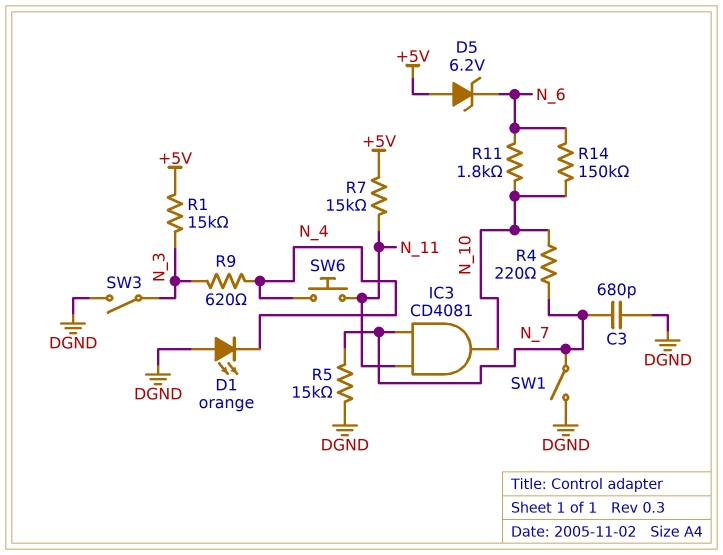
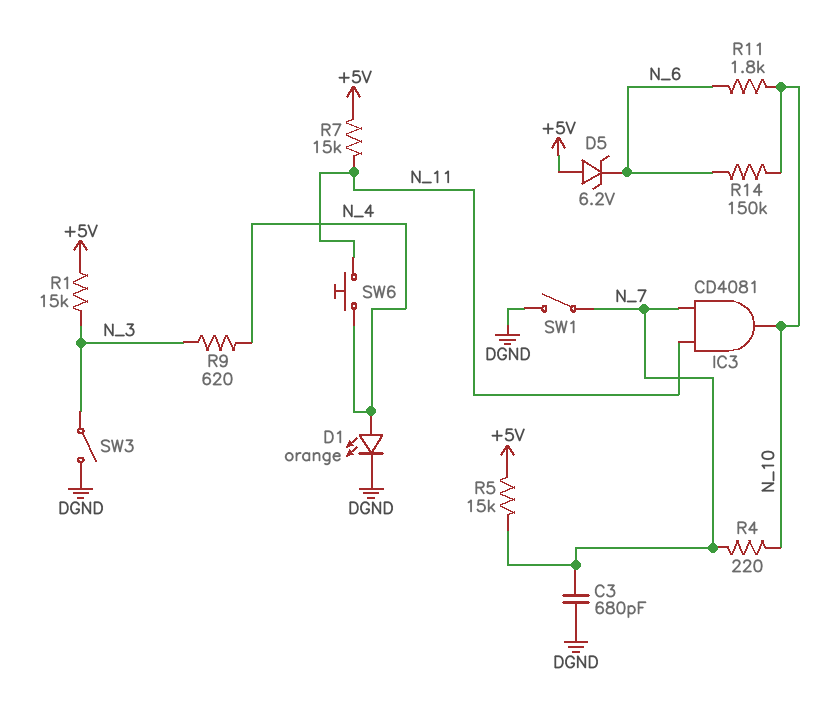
D1: LED orange (A DGND, K N_4) -> LED orange (A N_4, K DGND)
R5: 15k (DGND, N_7) -> 15k (+5V, N_7)

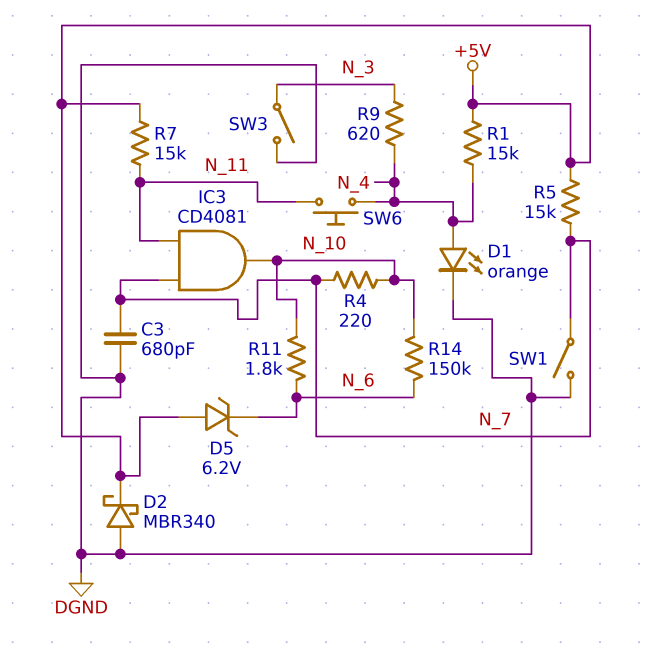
D2: none -> schottky MBR340 (A DGND, K +5V)
R1: 15k (+5V, N_3) -> 15k (+5V, N_4)

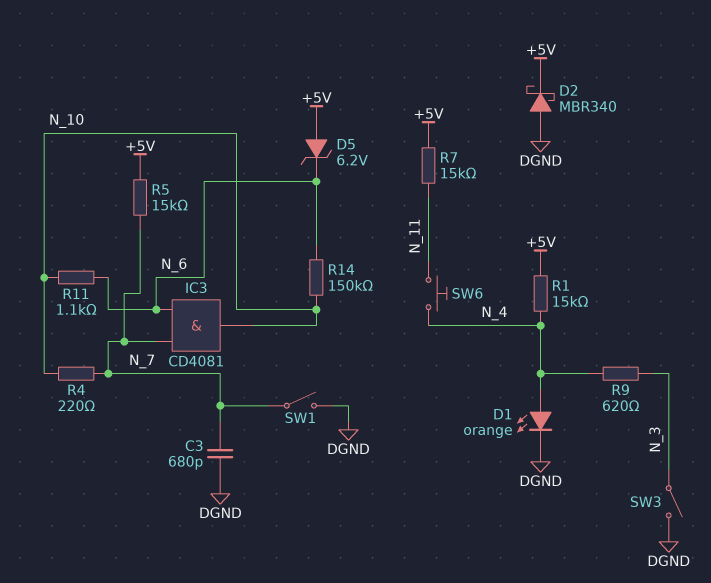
IC3: AND CD4081 (in N_7, in N_11, out N_10) -> AND CD4081 (in N_6, in N_7, out N_10)
R11: 1.8k (N_6, N_10) -> 1.1k (N_6, N_10)

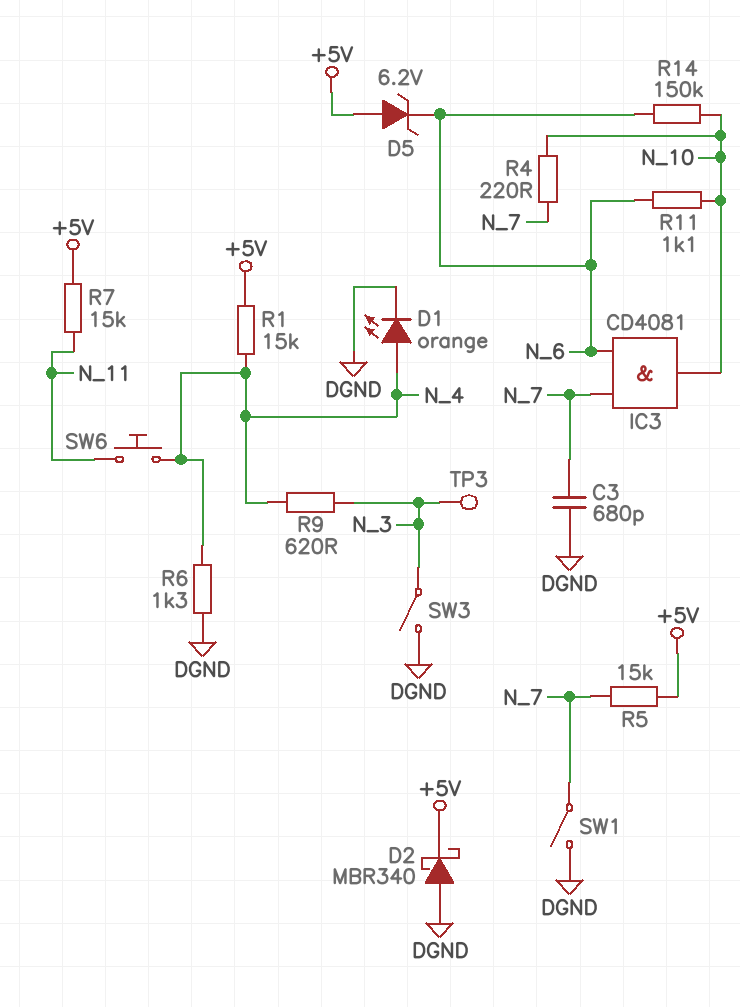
R6: none -> 1.3k (DGND, N_4)
TP3: none -> test point (N_3)

